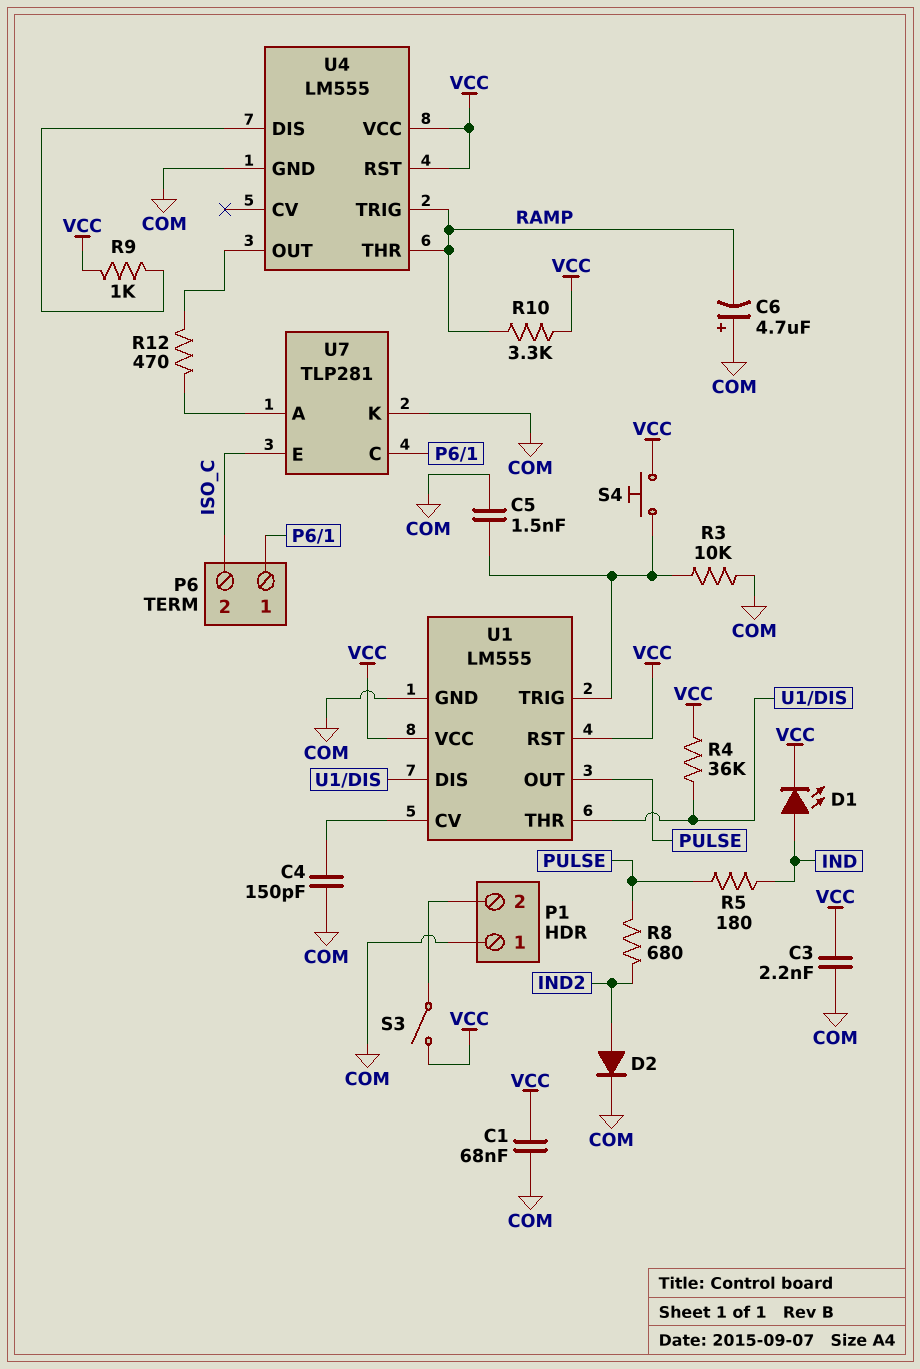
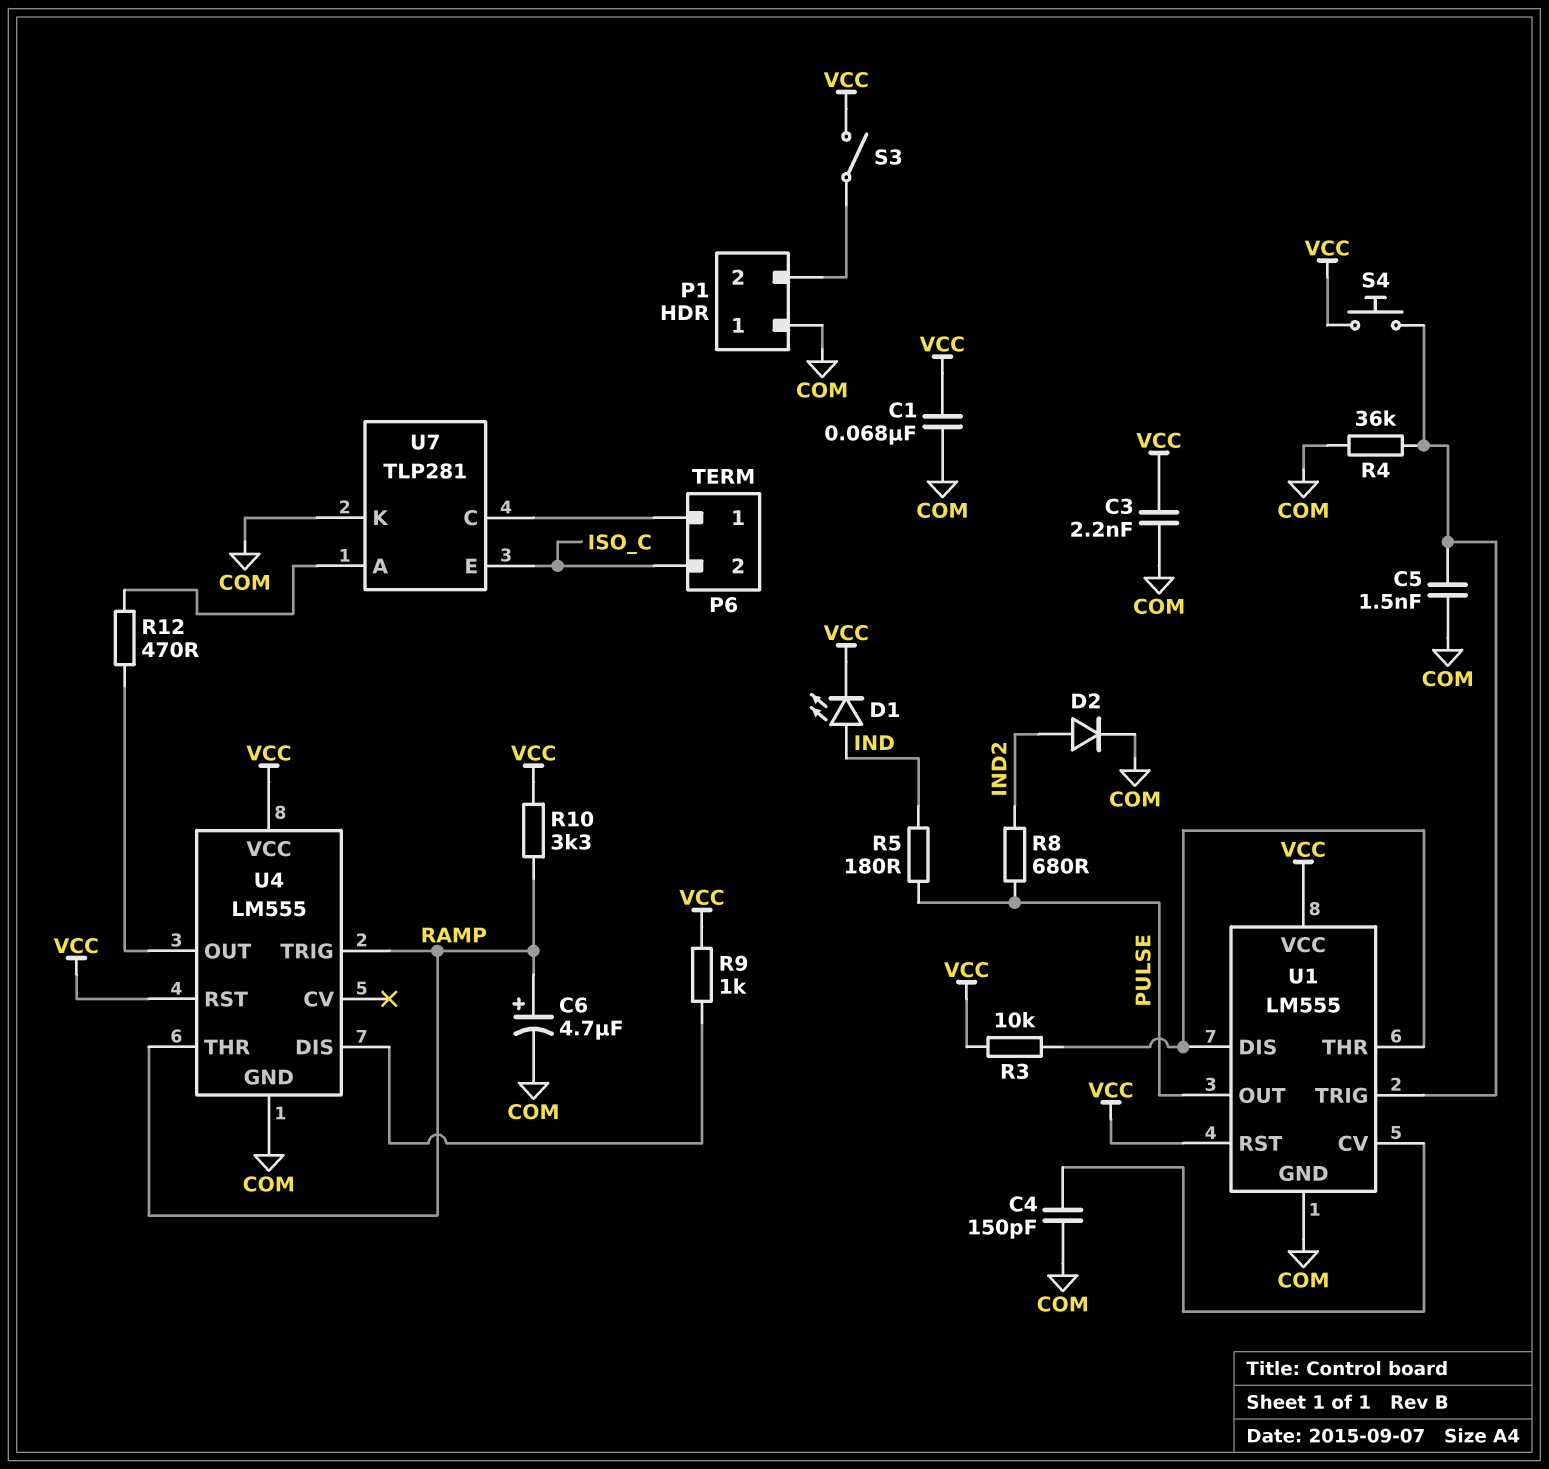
C6: 4.7uF (plus COM, minus RAMP) -> 4.7uF (plus RAMP, minus COM)
R3: 10k (COM, U1/TRIG) -> 10k (U1/DIS, VCC)
R4: 36k (U1/DIS, VCC) -> 36k (COM, U1/TRIG)

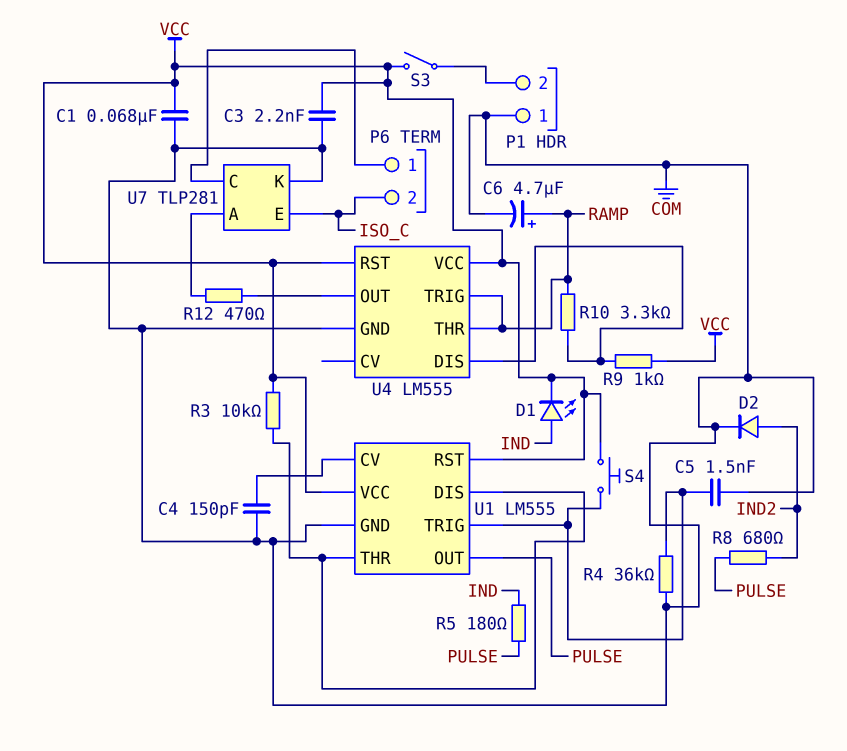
R10: 3.3k (RAMP, VCC) -> 3.3k (RAMP, U4/DIS)

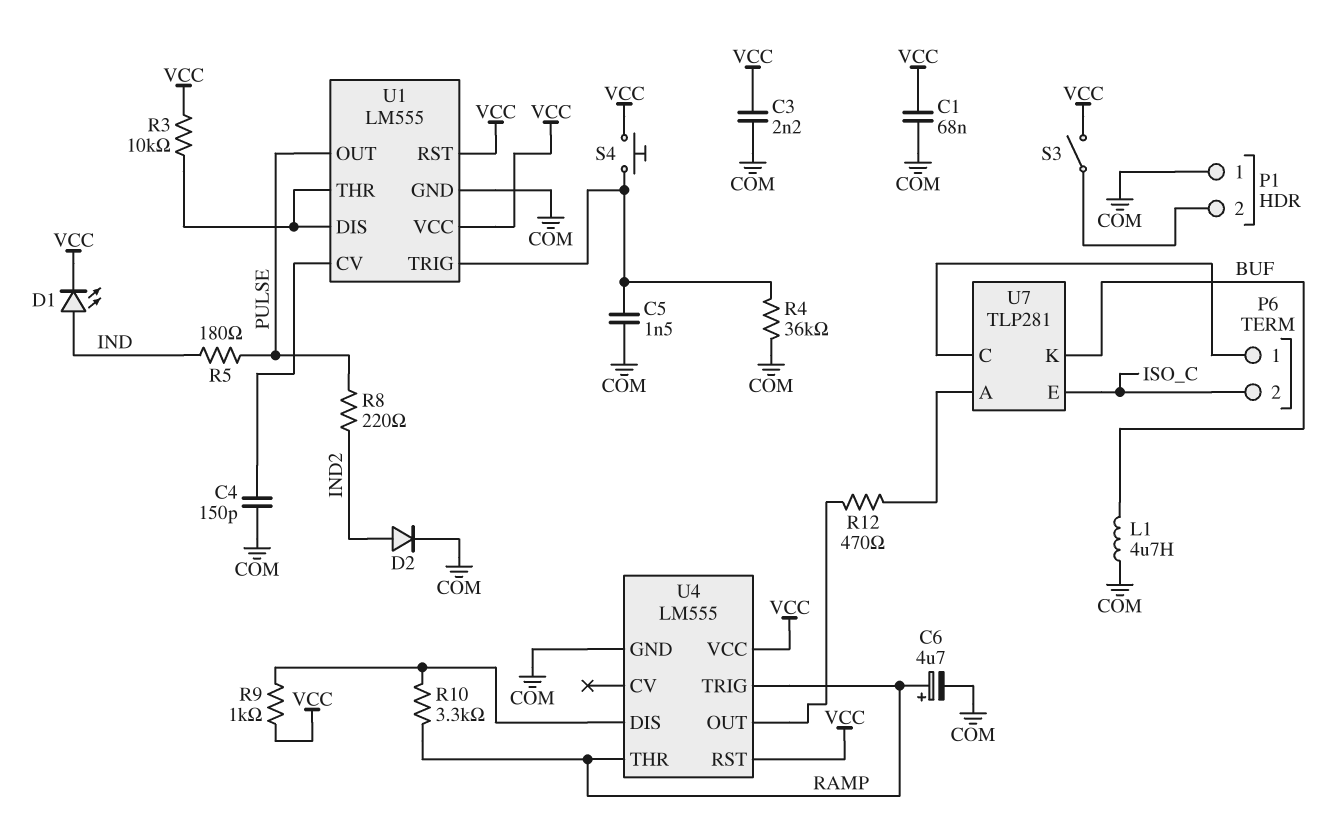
L1: none -> 4.7uH (BUF, COM)
R8: 680 (IND2, PULSE) -> 220 (IND2, PULSE)
U7 pin K: COM -> BUF

